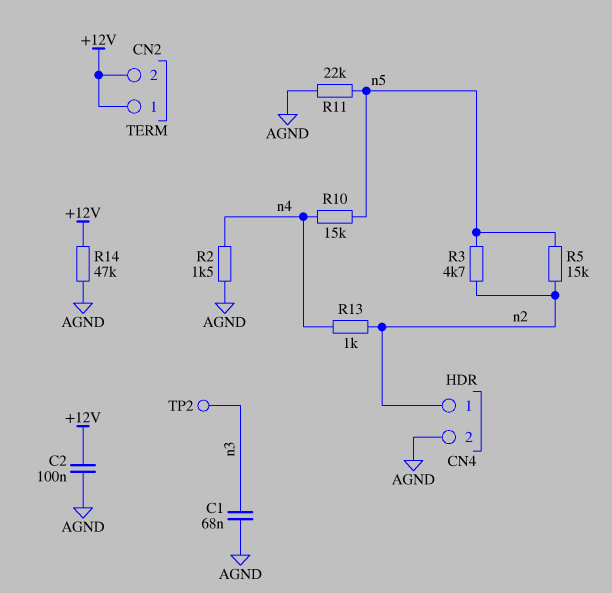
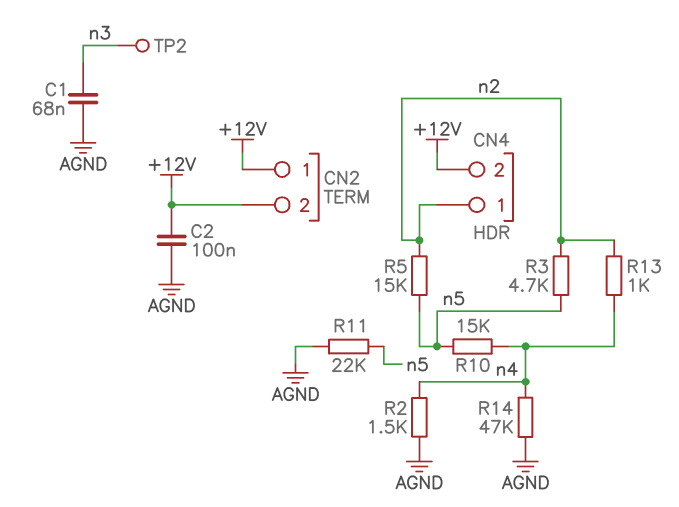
CN4 pin 2: AGND -> +12V
R14: 47k (+12V, AGND) -> 47k (AGND, n4)

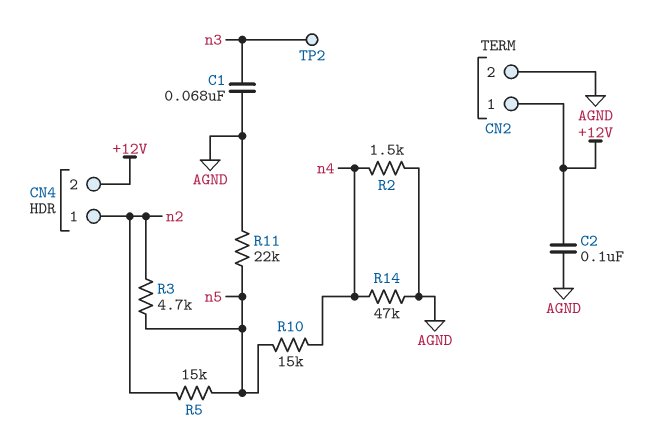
CN2 pin 2: +12V -> AGND
R13: 1k (n2, n4) -> none

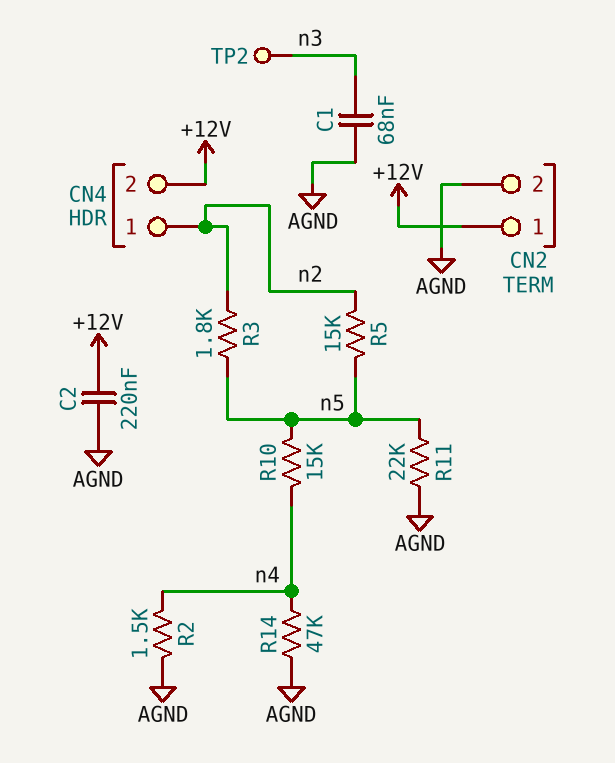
C2: 100nF (+12V, AGND) -> 220nF (+12V, AGND)
R3: 4.7k (n2, n5) -> 1.8k (n2, n5)

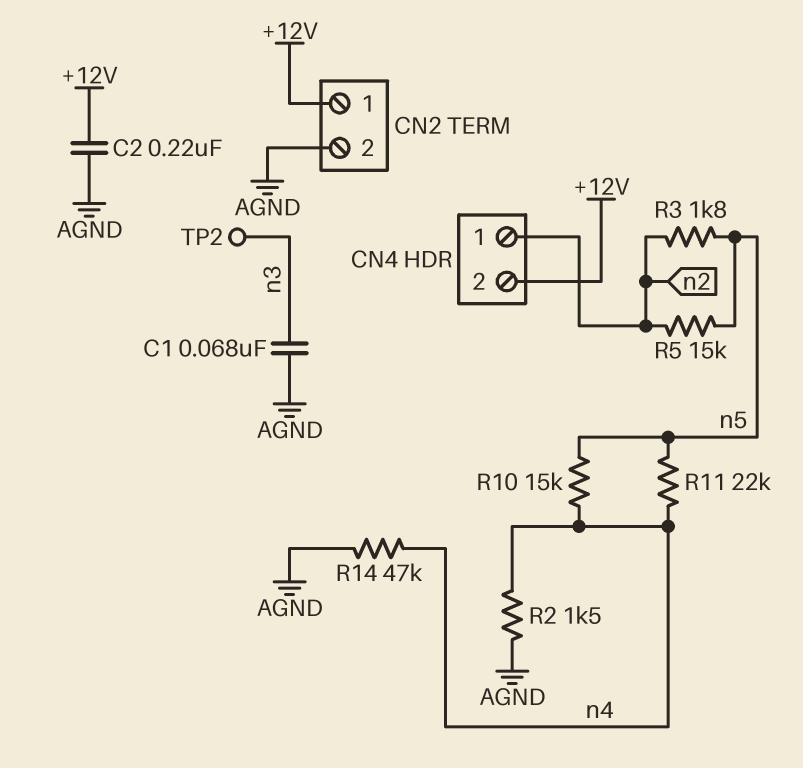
R11: 22k (AGND, n5) -> 22k (n4, n5)

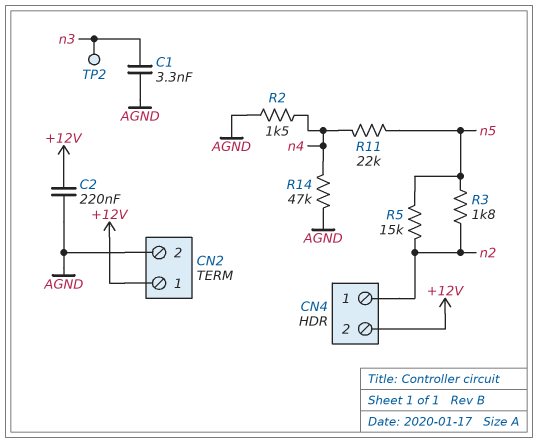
C1: 68nF (AGND, n3) -> 3.3nF (AGND, n3)
R10: 15k (n4, n5) -> none

